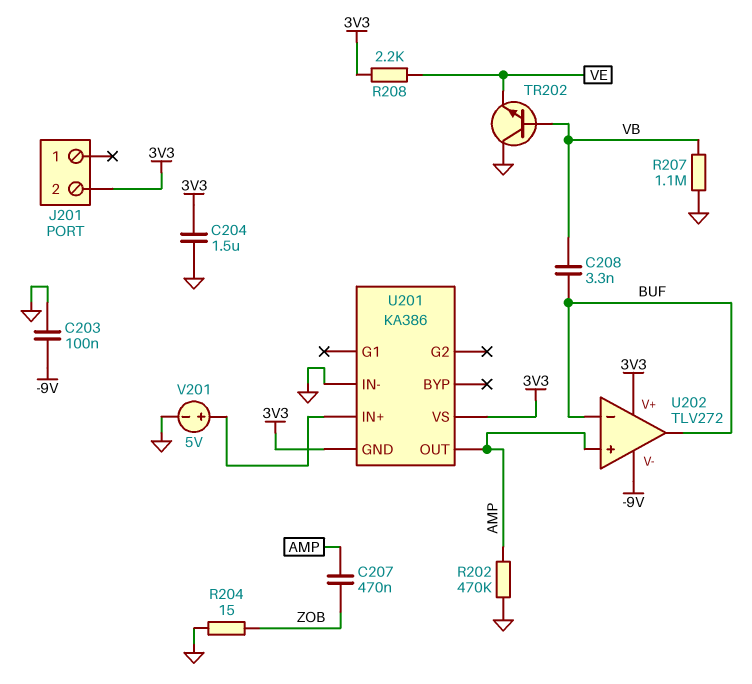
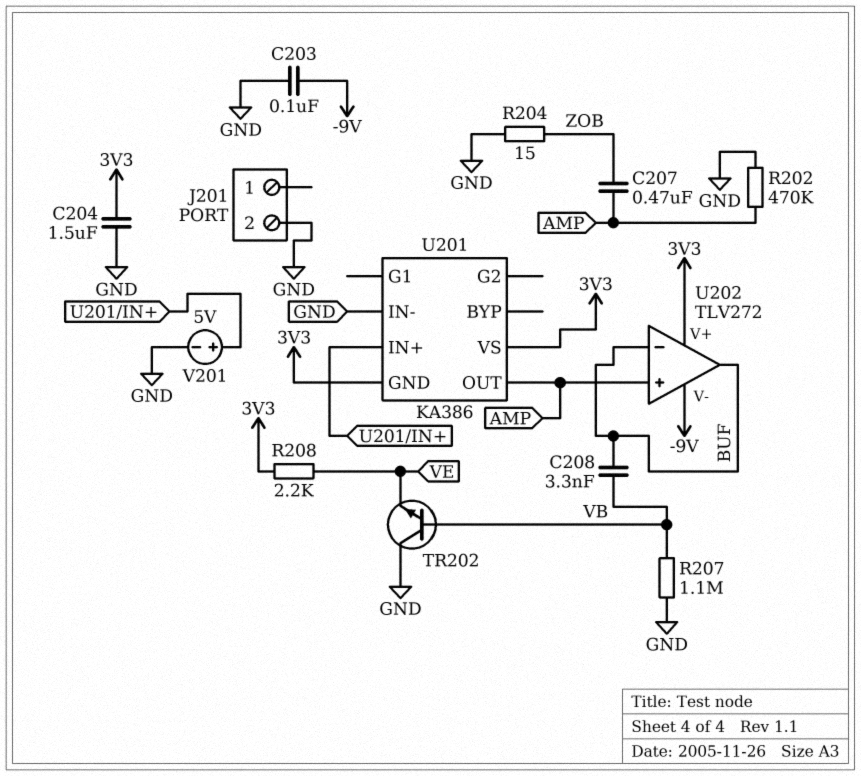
J201 pin 2: 3V3 -> GND

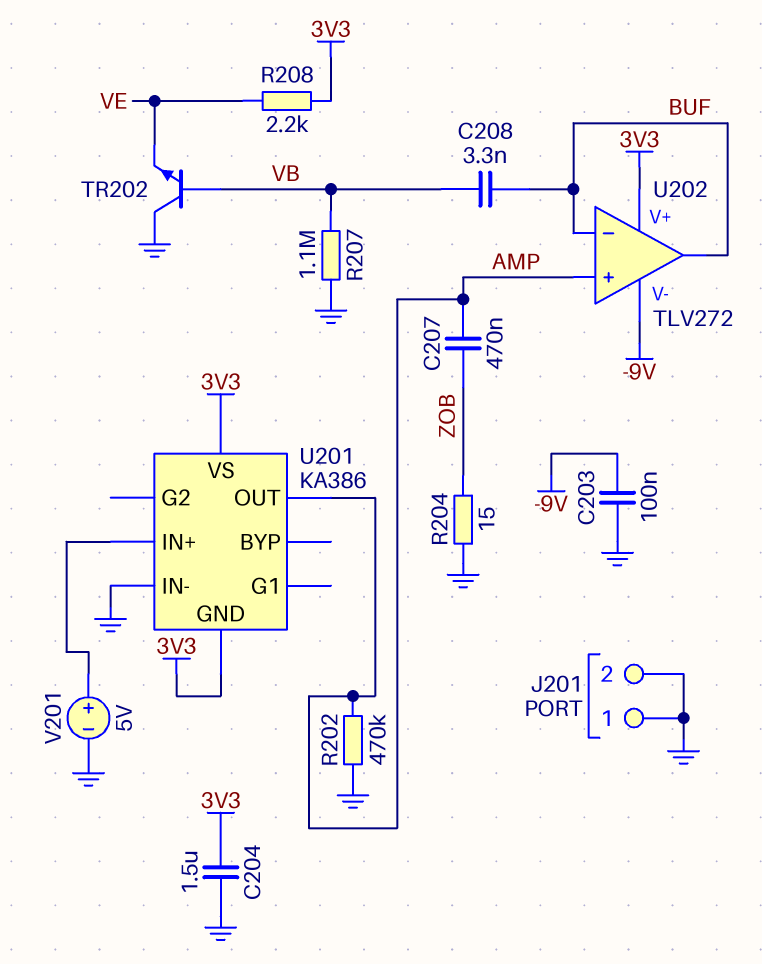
J201 pin 1: none -> GND

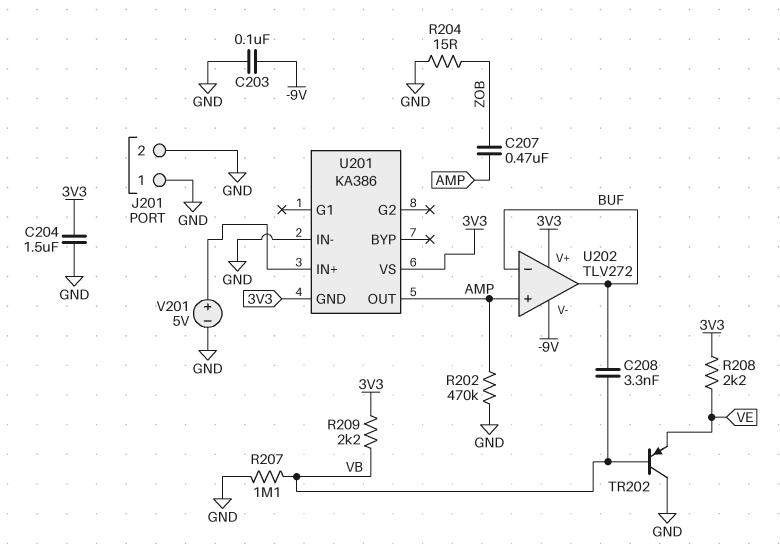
R209: none -> 2.2k (3V3, VB)
TR202: NPN (B VB, C GND, E VE) -> PNP (B VB, C GND, E VE)

